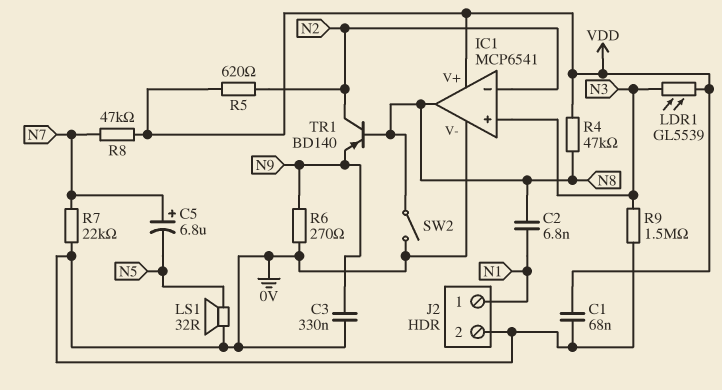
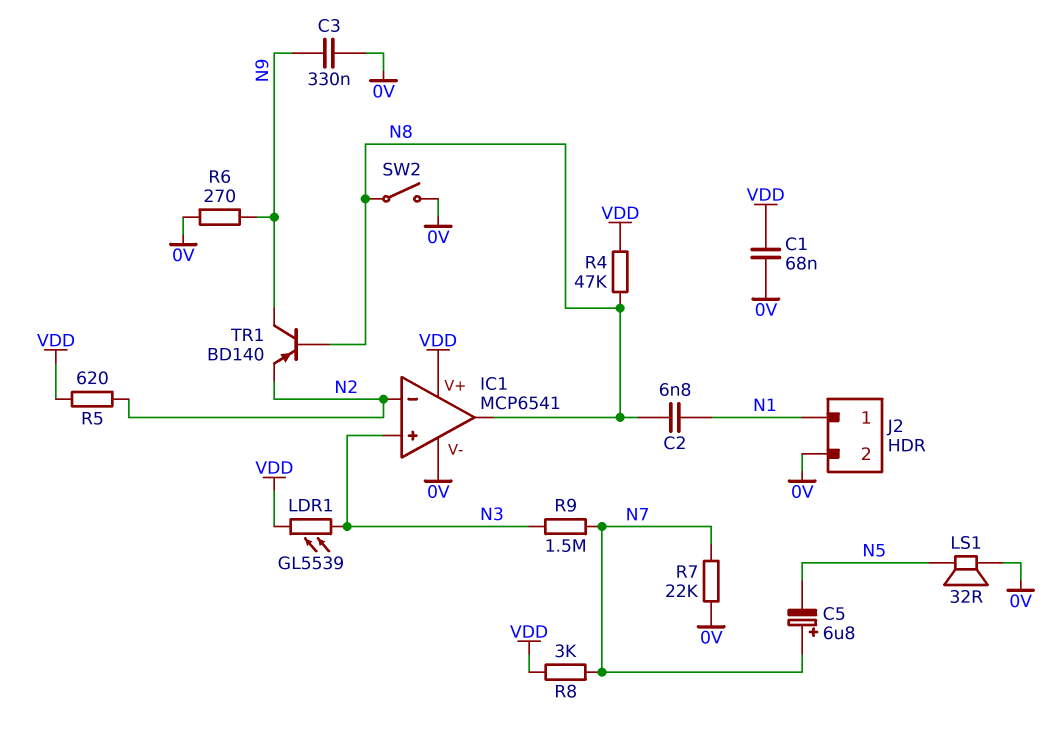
R8: 47k (N7, VDD) -> 3k (N7, VDD)
R9: 1.5M (0V, N3) -> 1.5M (N3, N7)
TR1: PNP BD140 (B N8, C N2, E N9) -> PNP BD140 (B N8, C N9, E N2)

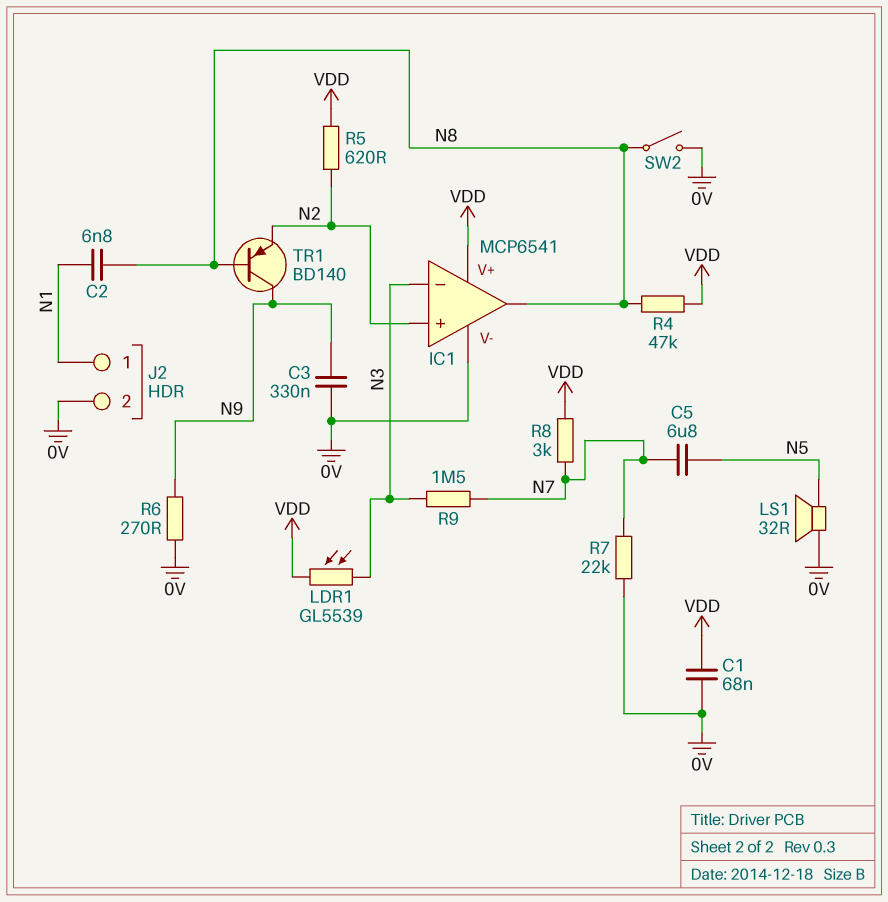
C5: 6.8uF (plus N7, minus N5) -> 6.8uF (N5, N7)
IC1 pin in+: N3 -> N2
IC1 pin in-: N2 -> N3

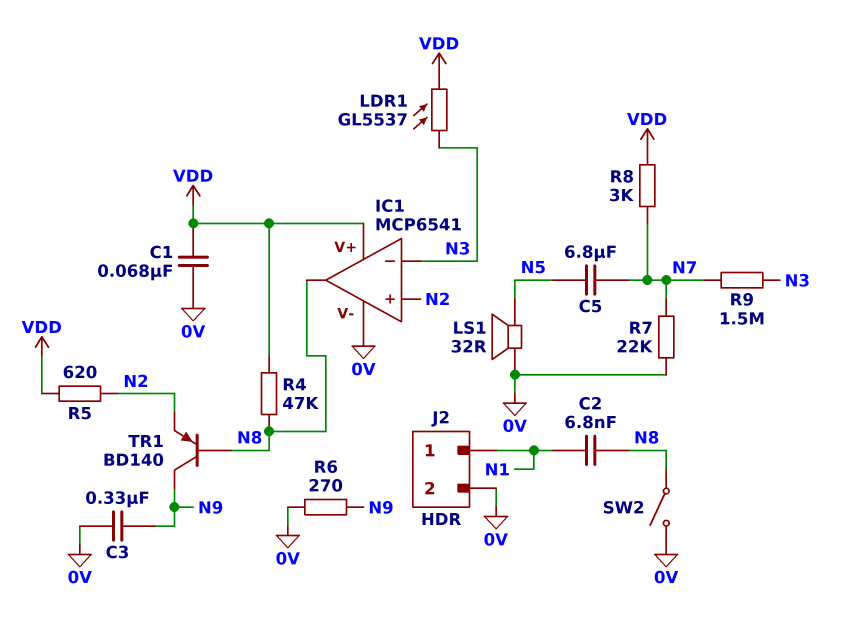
LDR1: GL5539 (N3, VDD) -> GL5537 (N3, VDD)

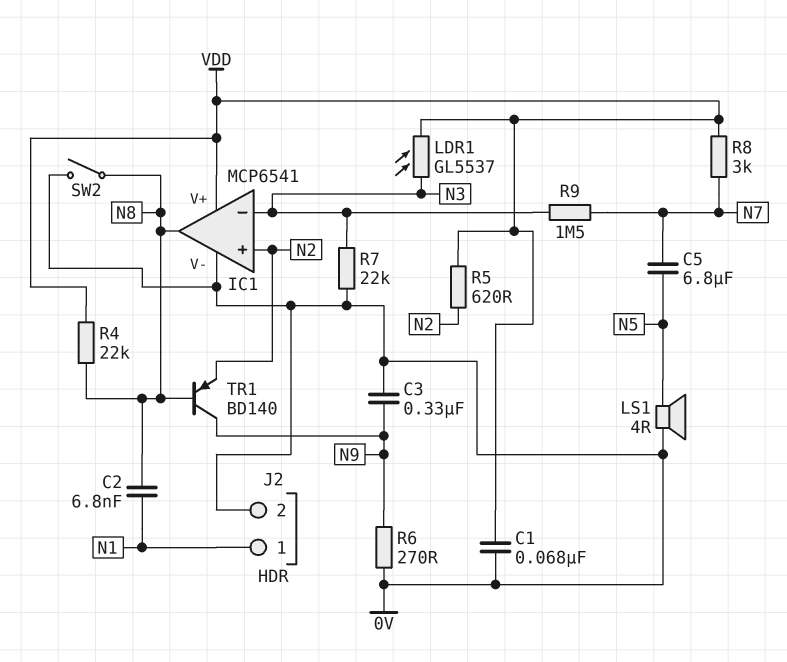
LS1: speaker 32R (0V, N5) -> speaker 4R (0V, N5)
R4: 47k (N8, VDD) -> 22k (N8, VDD)
R7: 22k (0V, N7) -> 22k (0V, N3)

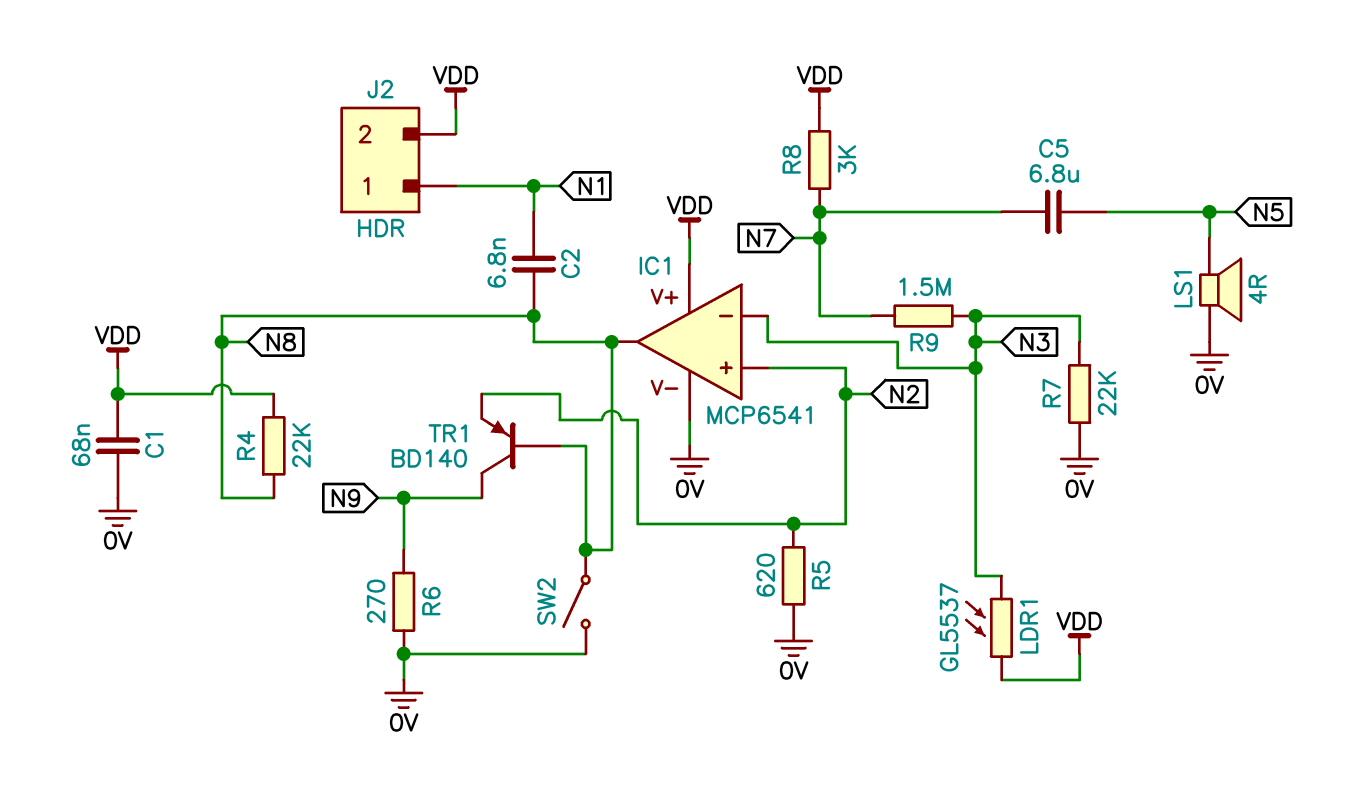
C3: 330nF (0V, N9) -> none
J2 pin 2: 0V -> VDD
R5: 620 (N2, VDD) -> 620 (0V, N2)

